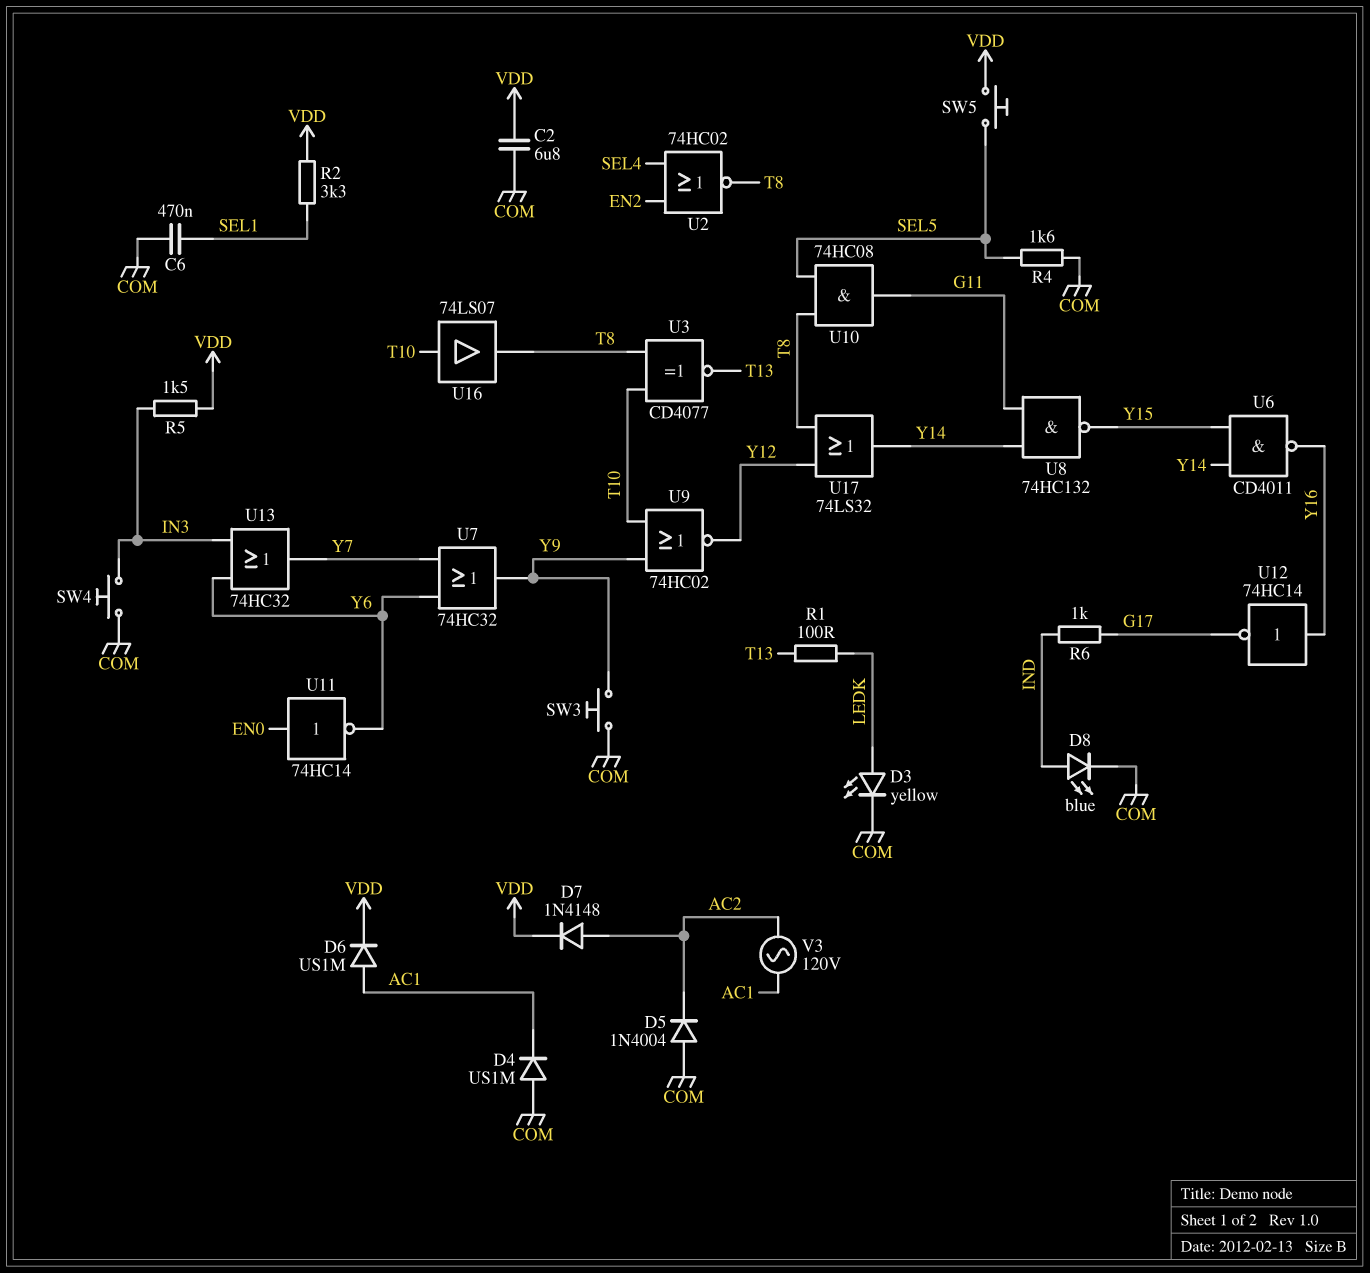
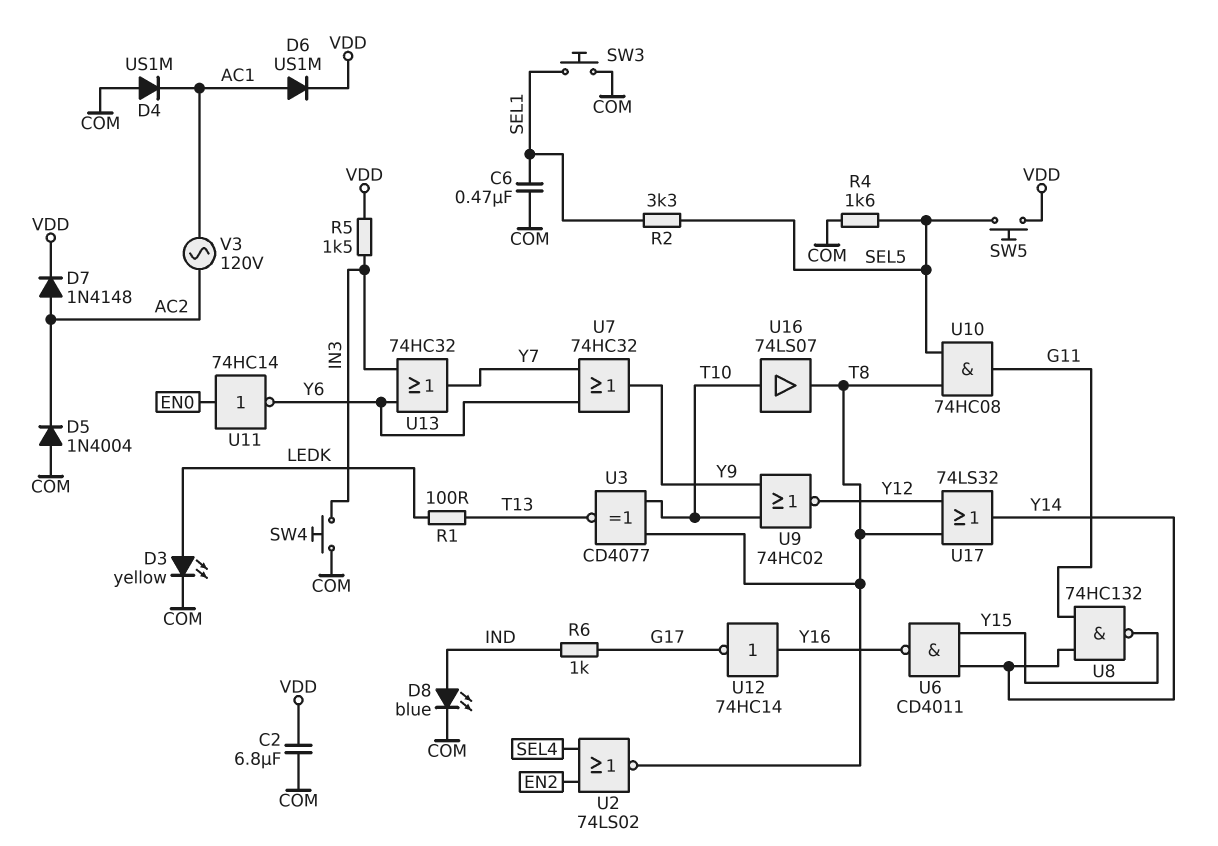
R2: 3.3k (SEL1, VDD) -> 3.3k (SEL1, SEL5)
SW3: button (COM, Y9) -> button (COM, SEL1)
U2: NOR 74HC02 (in EN2, in SEL4, out T8) -> NOR 74LS02 (in EN2, in SEL4, out T8)

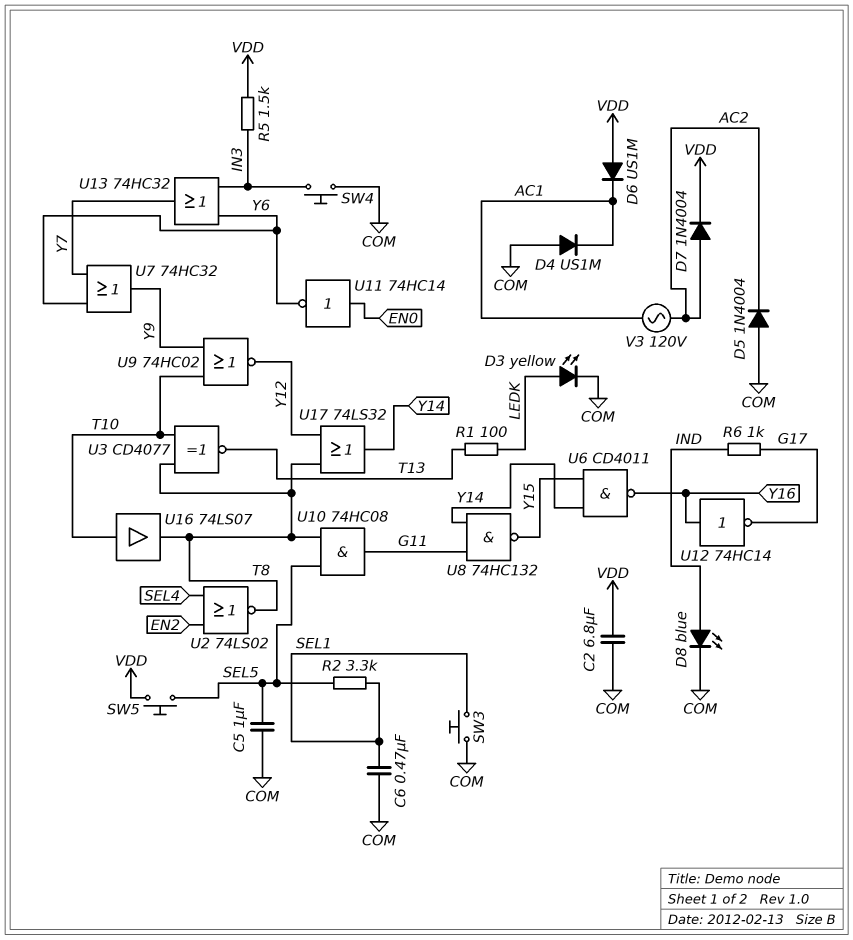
C5: none -> 1uF (COM, SEL5)
D6: diode US1M (A AC1, K VDD) -> diode US1M (A VDD, K AC1)
D7: diode 1N4148 (A AC2, K VDD) -> diode 1N4004 (A AC2, K VDD)
R4: 1.6k (COM, SEL5) -> none

